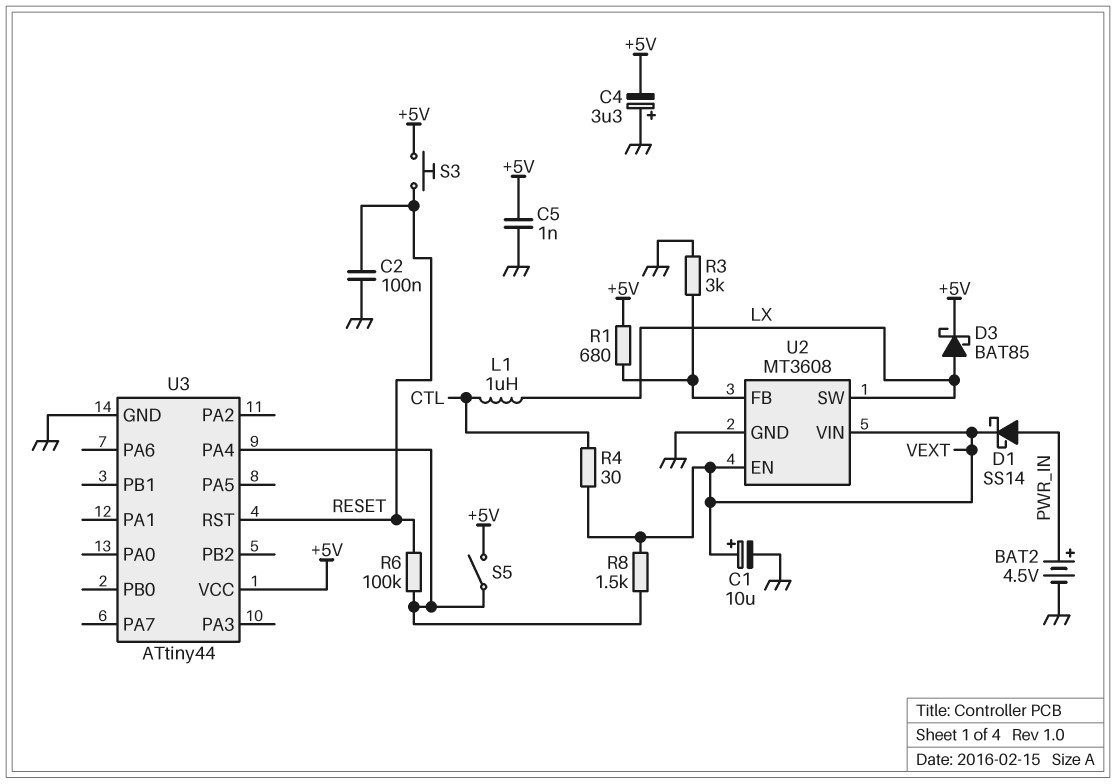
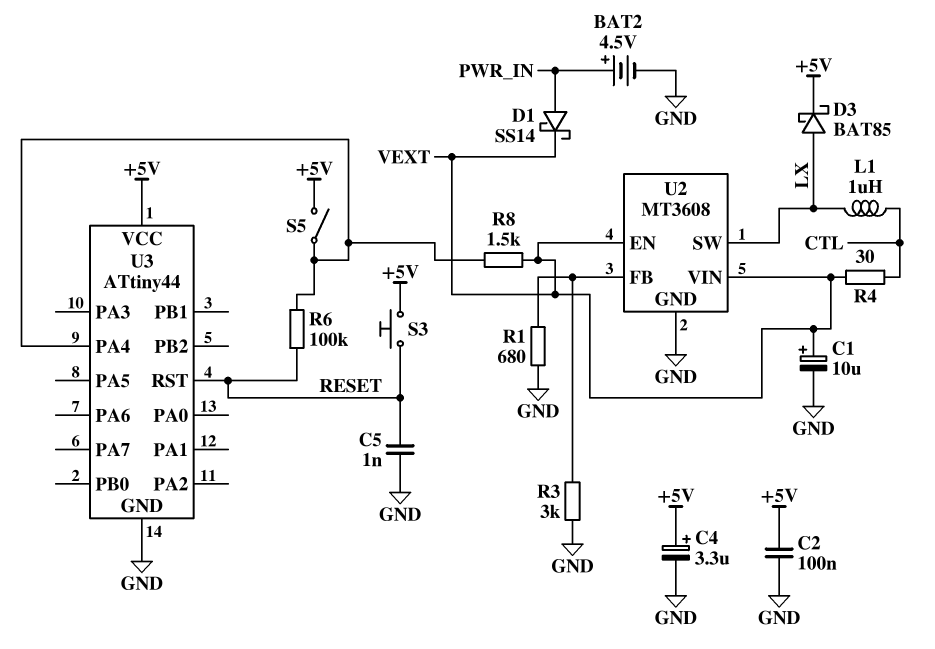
C2: 100nF (GND, RESET) -> 100nF (+5V, GND)
C4: 3.3uF (plus GND, minus +5V) -> 3.3uF (plus +5V, minus GND)
C5: 1nF (+5V, GND) -> 1nF (GND, RESET)
R1: 680 (+5V, U2/FB) -> 680 (GND, U2/FB)

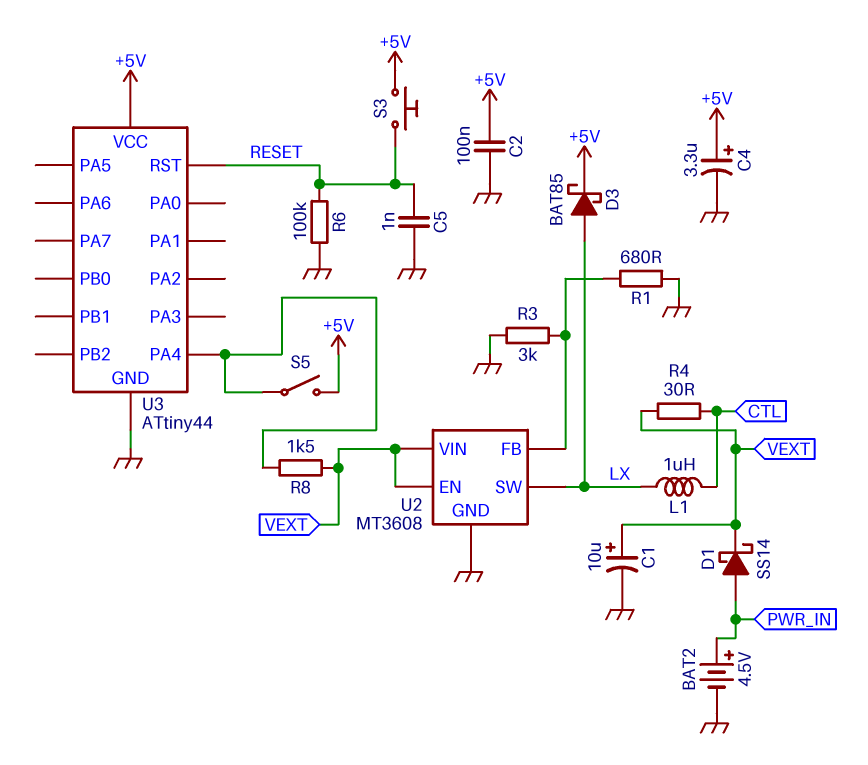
R6: 100k (RESET, U3/PA4) -> 100k (GND, RESET)

